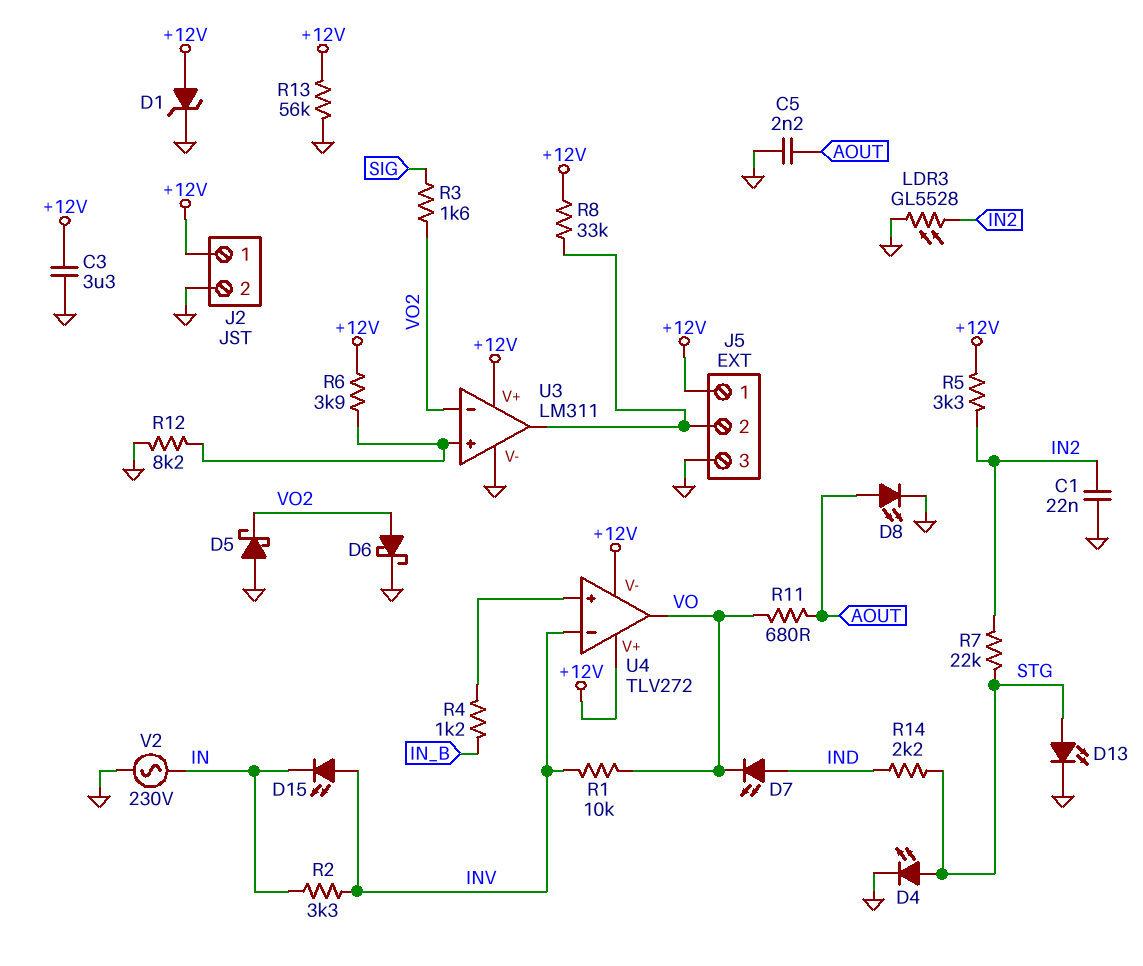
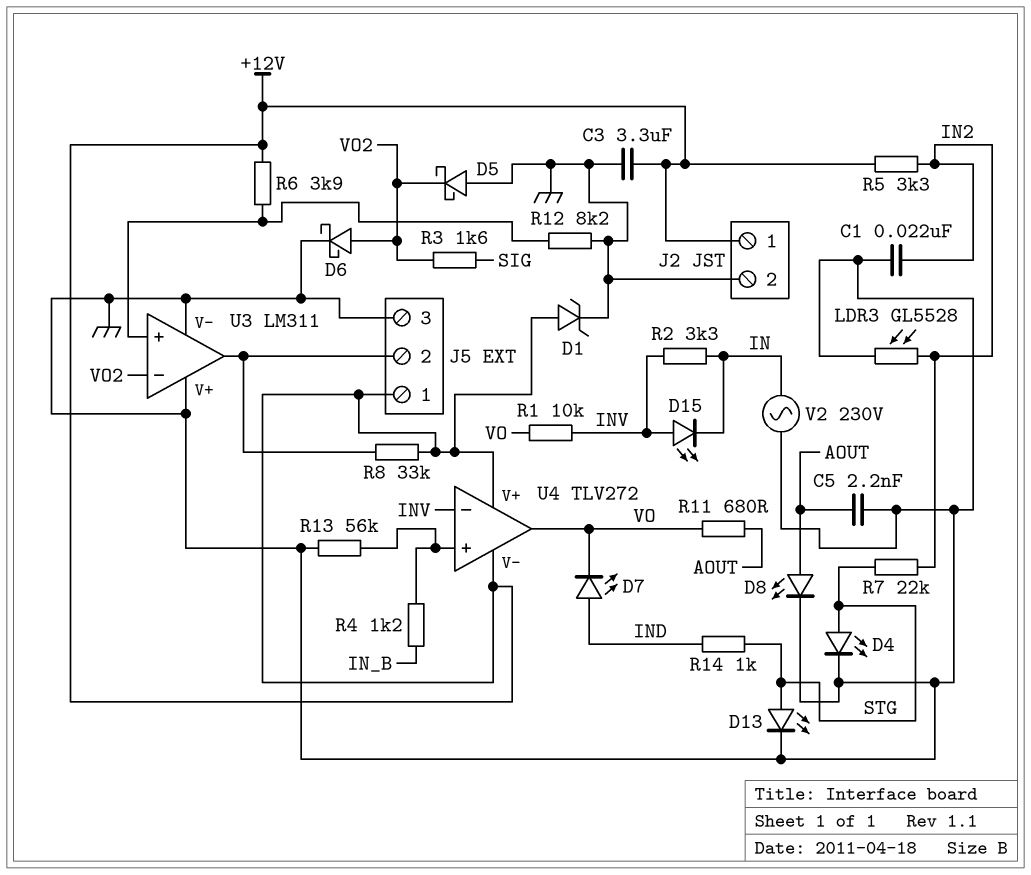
R13: 56k (+12V, GND) -> 56k (GND, U4/in+)
R14: 2.2k (IND, STG) -> 1k (IND, STG)
U3 pin V+: +12V -> GND

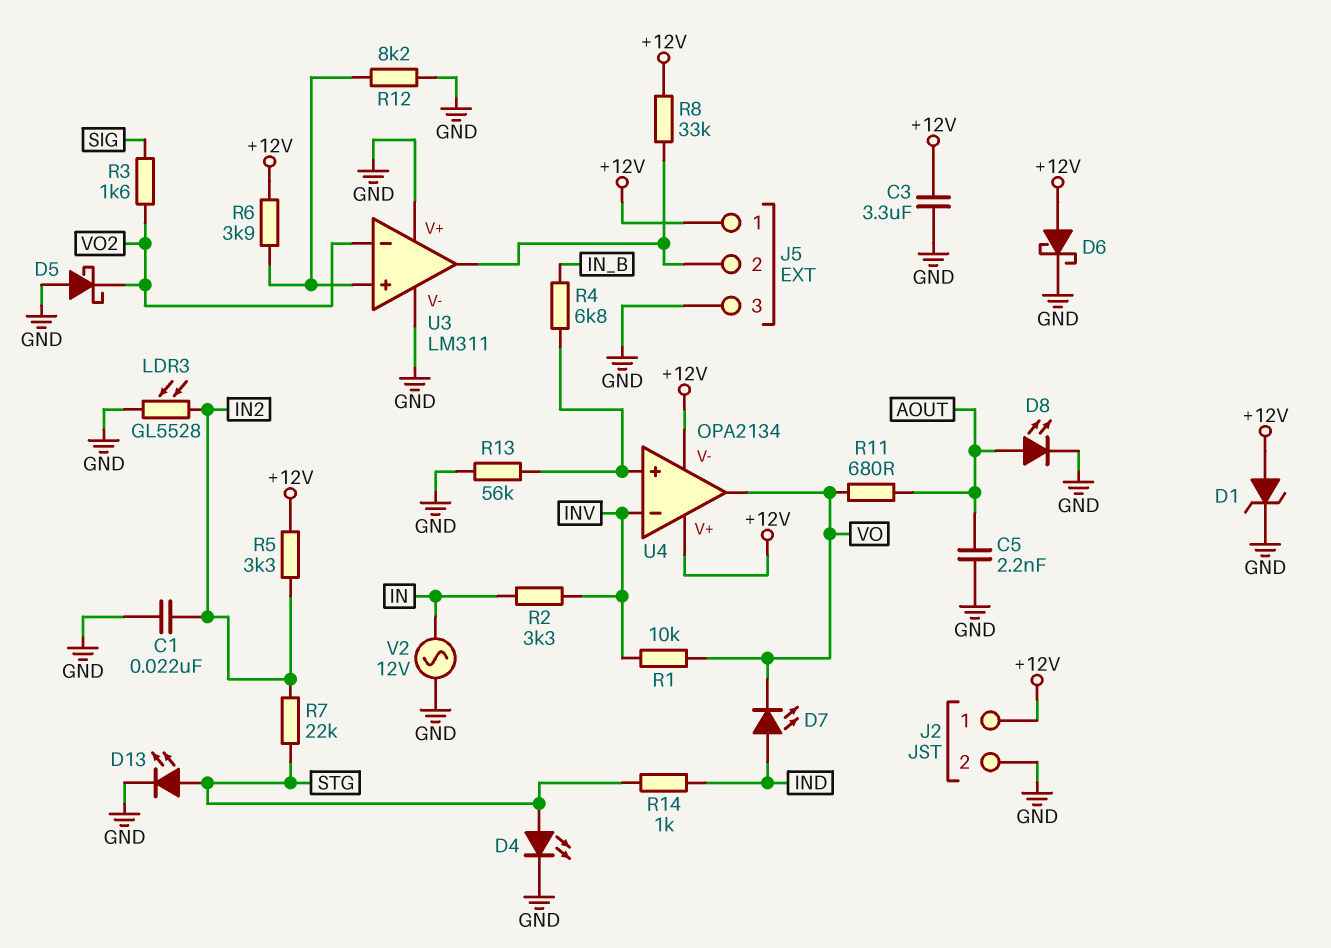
D6: schottky (A VO2, K GND) -> schottky (A +12V, K GND)
D15: LED (A INV, K IN) -> none
R4: 1.2k (IN_B, U4/in+) -> 6.8k (IN_B, U4/in+)
U4: TLV272 -> OPA2134
V2: AC 230V (GND, IN) -> AC 12V (GND, IN)

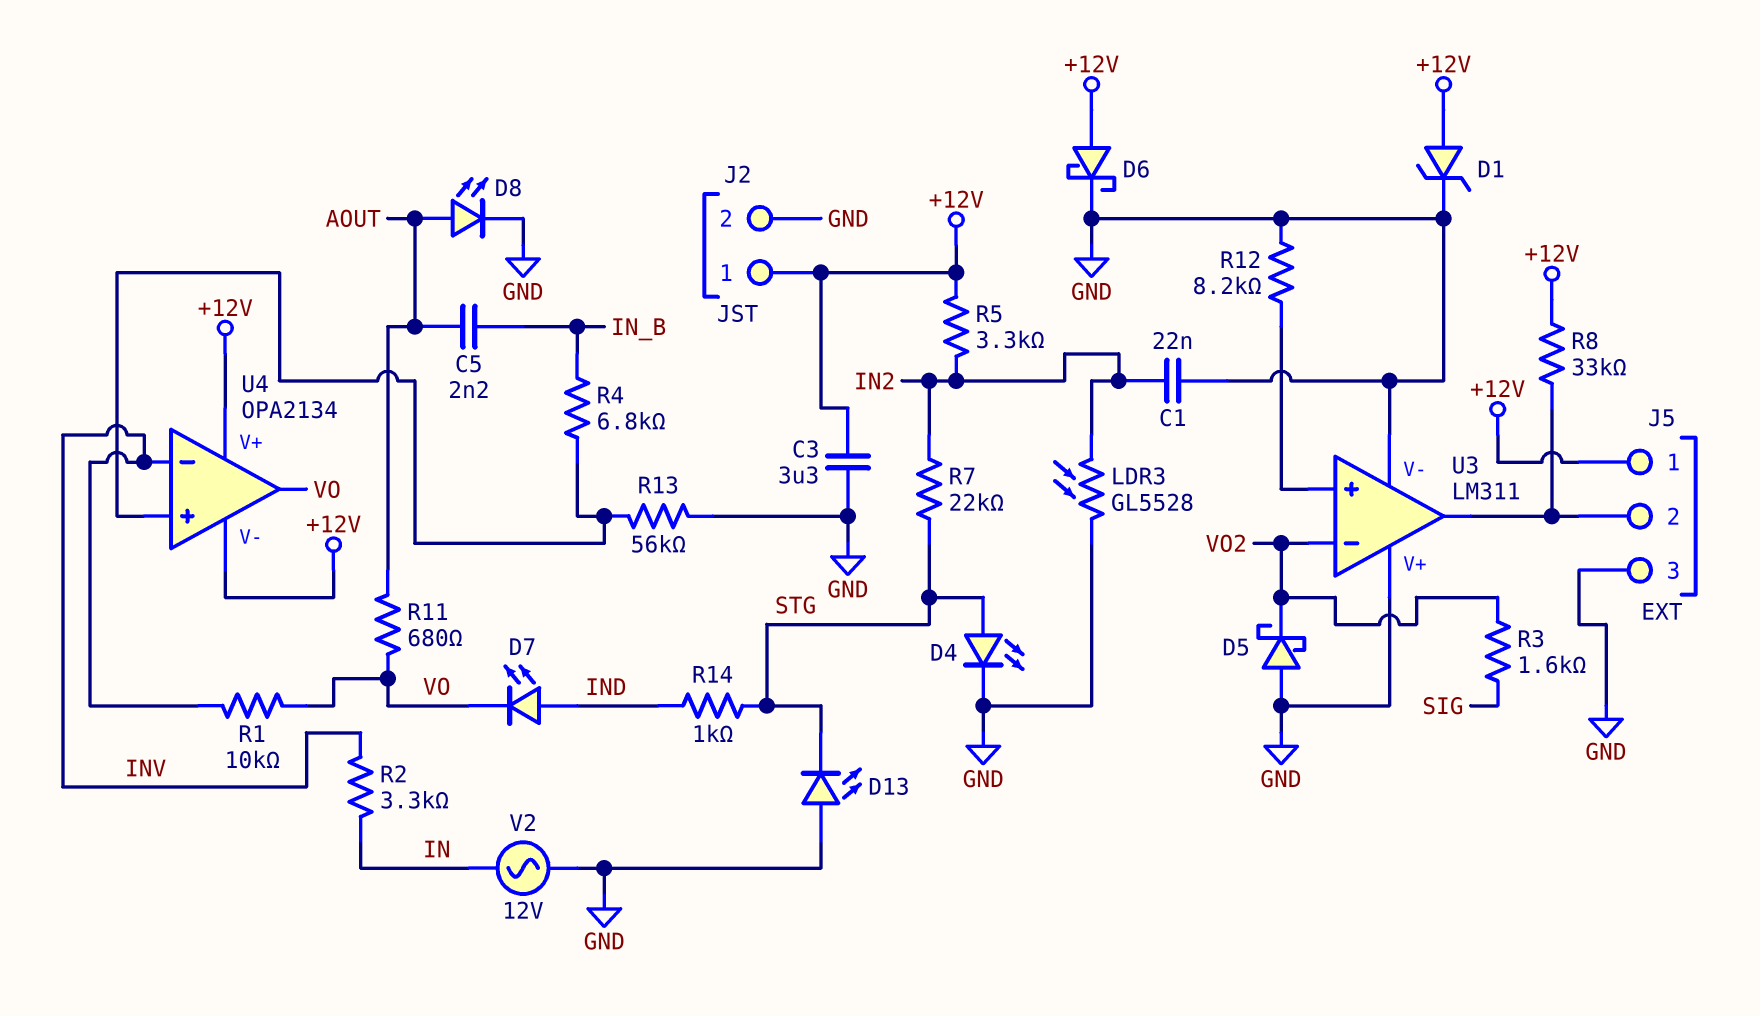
C5: 2.2nF (AOUT, GND) -> 2.2nF (AOUT, IN_B)
D13: LED (A STG, K GND) -> LED (A GND, K STG)
R6: 3.9k (+12V, U3/in+) -> none

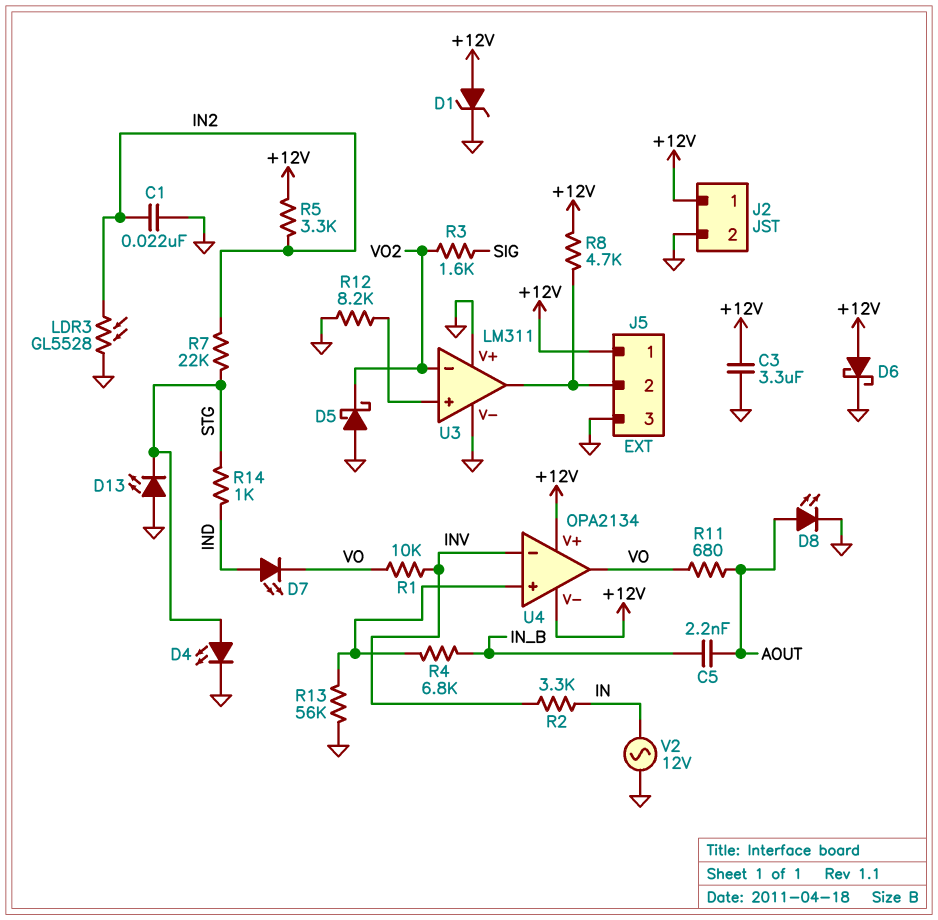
R8: 33k (+12V, J5/2) -> 4.7k (+12V, J5/2)

